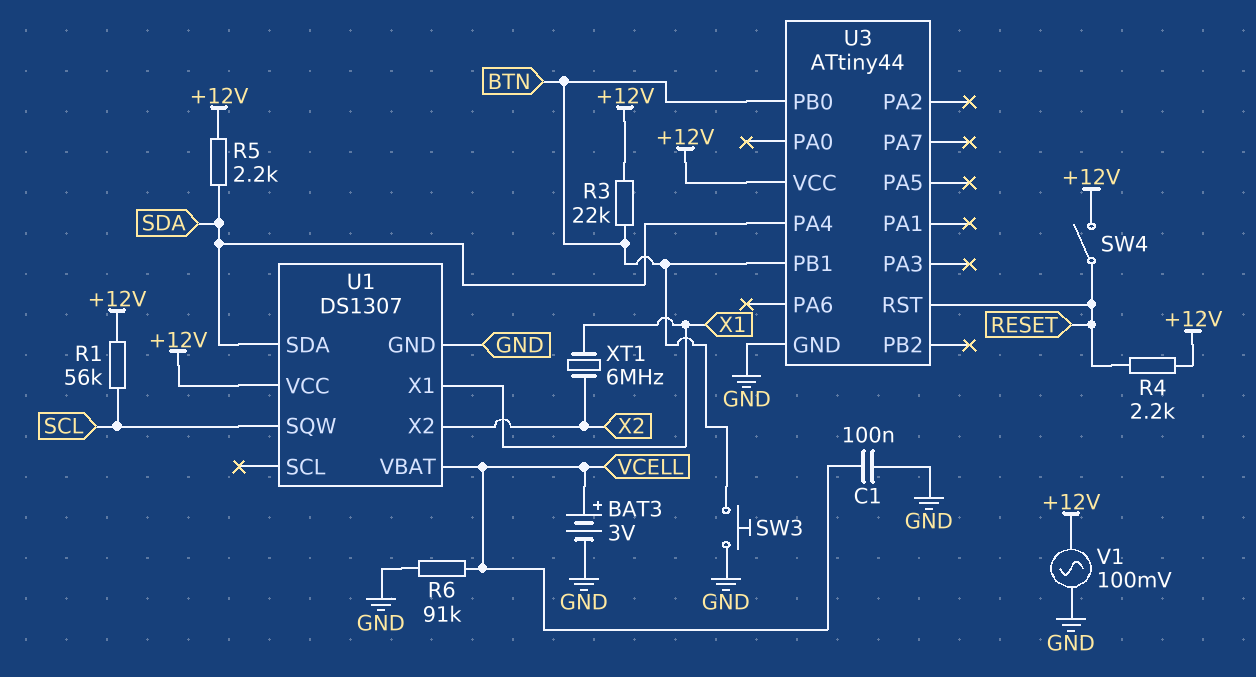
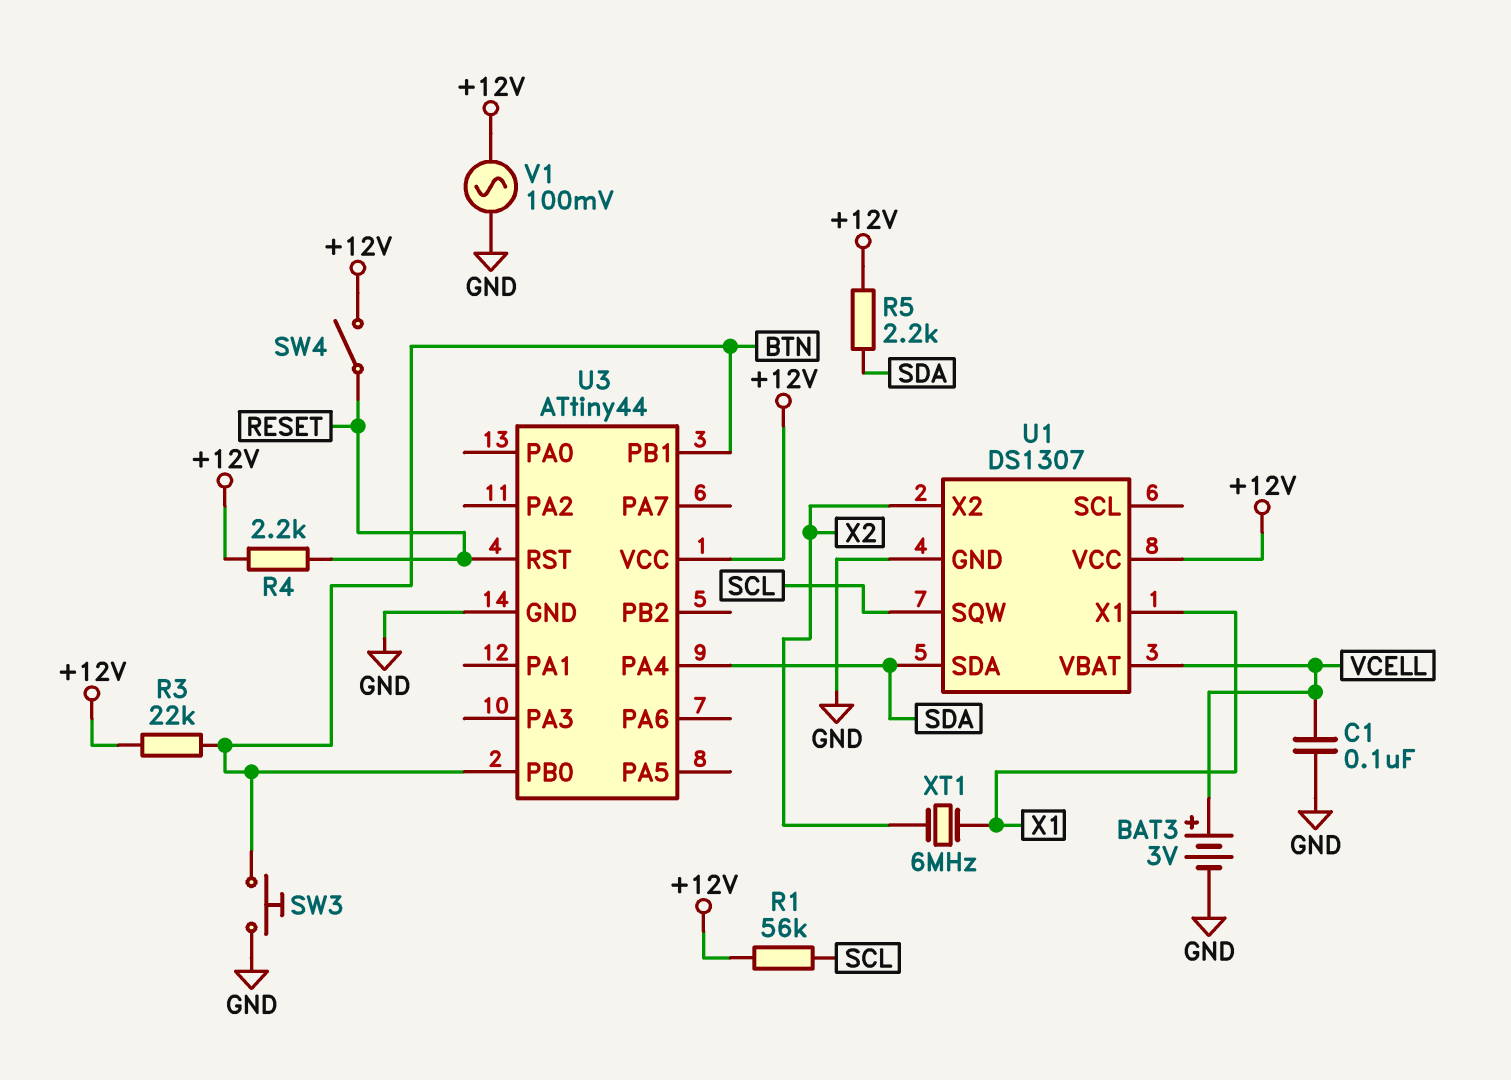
R6: 91k (GND, VCELL) -> none

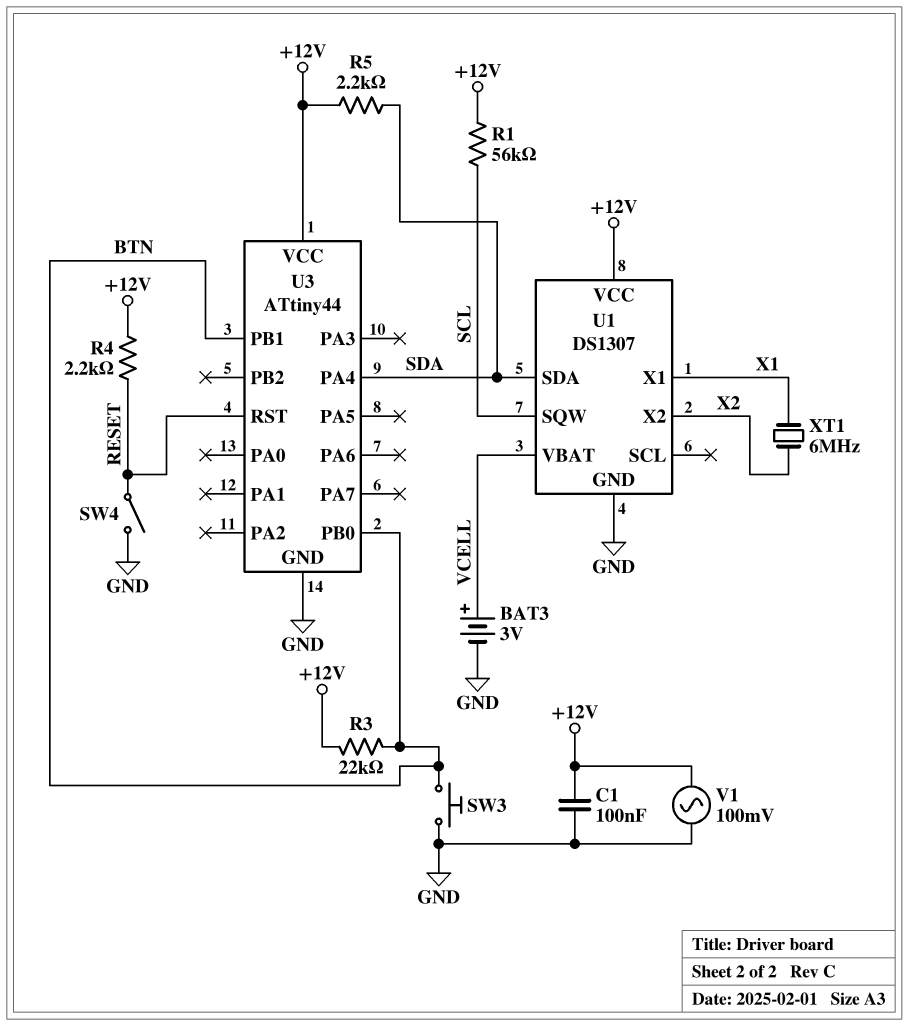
C1: 100nF (GND, VCELL) -> 100nF (+12V, GND)
SW4: switch (+12V, RESET) -> switch (GND, RESET)

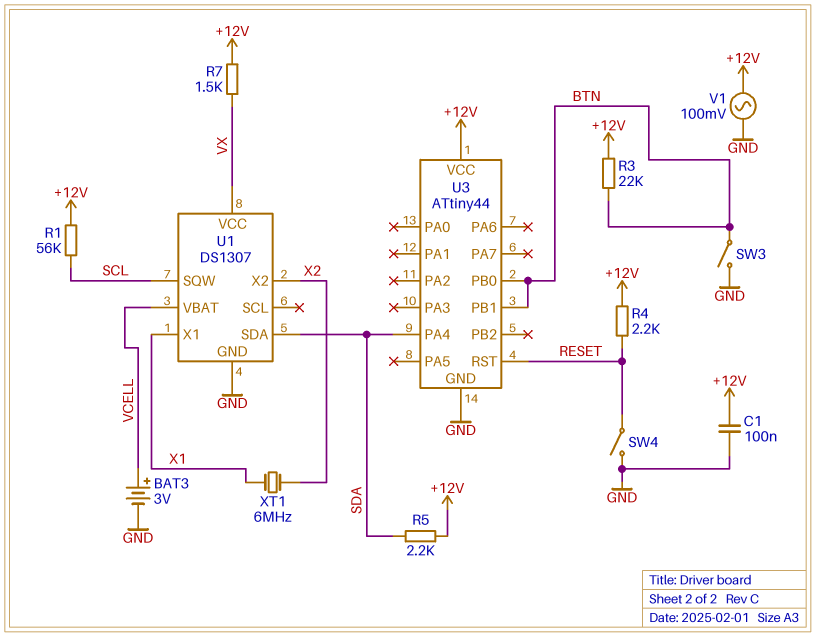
R7: none -> 1.5k (+12V, VX)
SW3: button (BTN, GND) -> switch (BTN, GND)
U1 pin VCC: +12V -> VX

